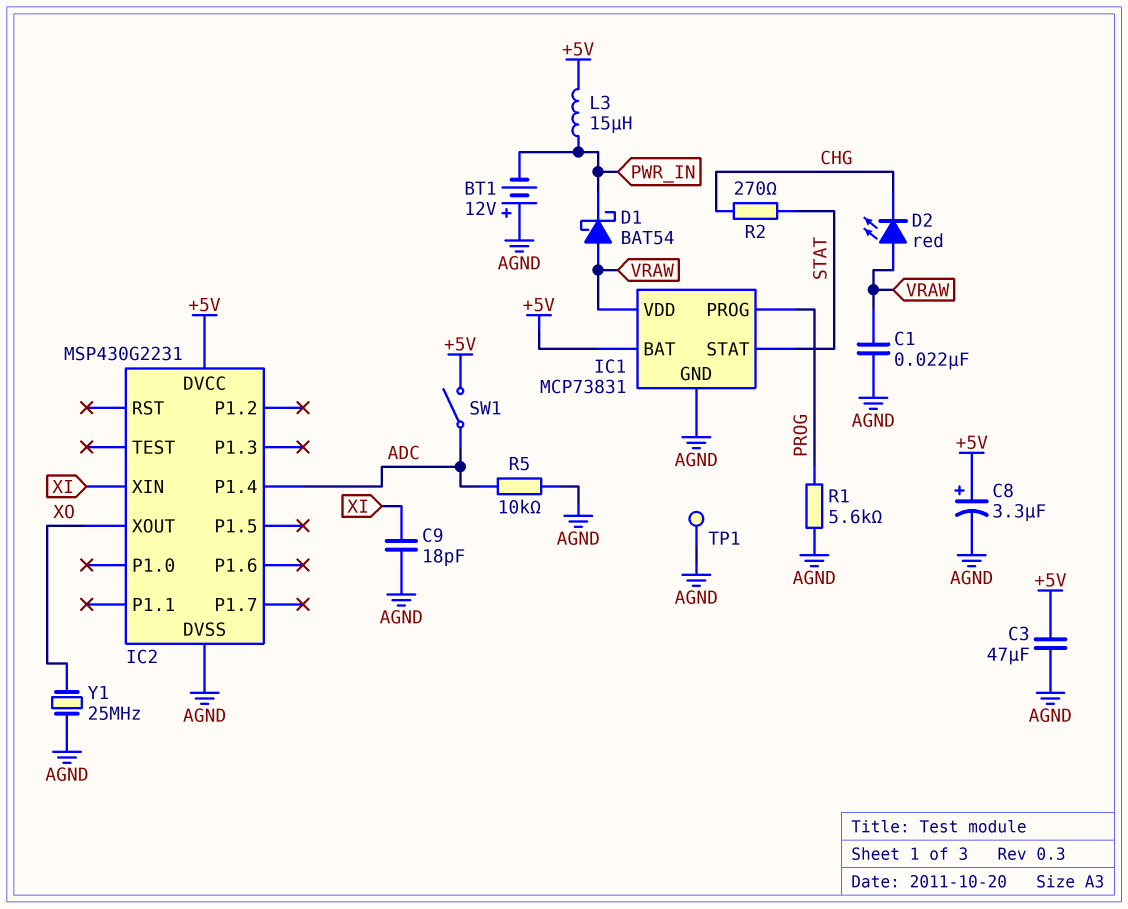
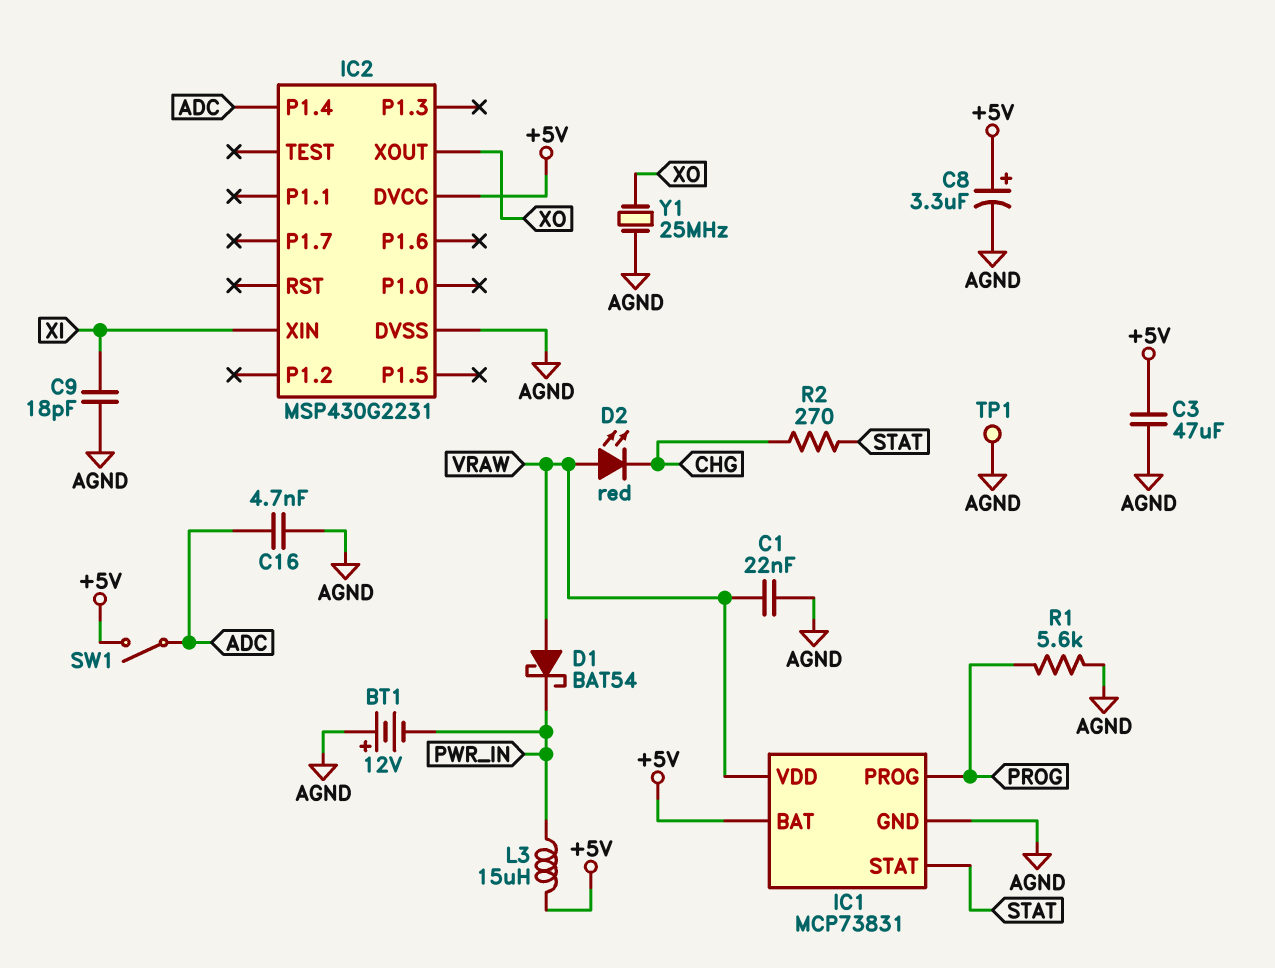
C16: none -> 4.7nF (ADC, AGND)
R5: 10k (ADC, AGND) -> none

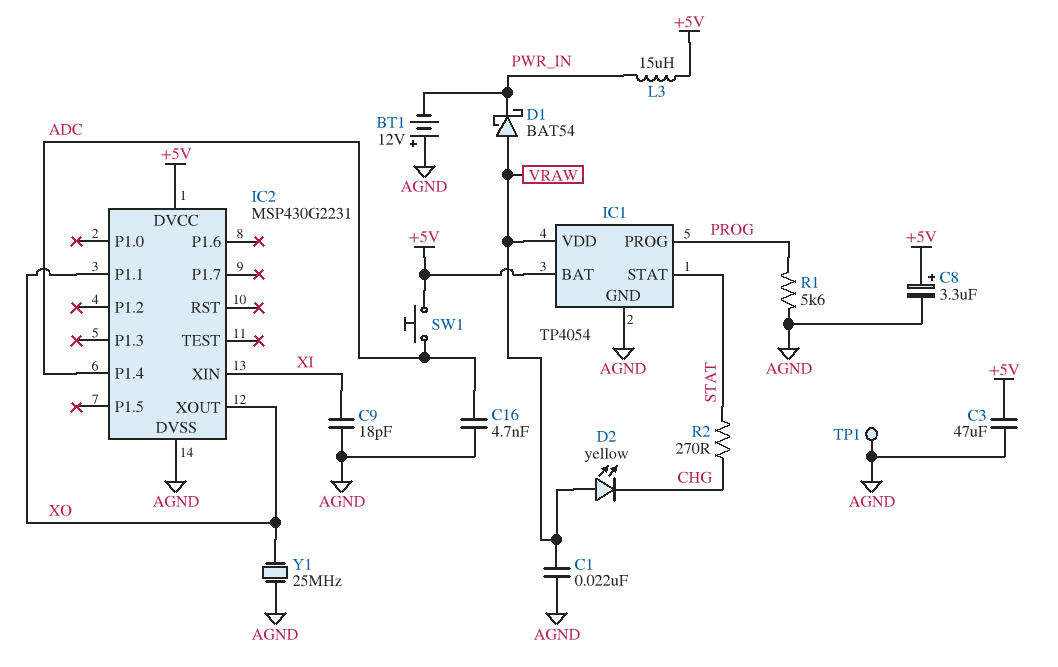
D2: LED red (A VRAW, K CHG) -> LED yellow (A VRAW, K CHG)
IC1: MCP73831 -> TP4054
IC2 pin P1.1: none -> XO
SW1: switch (+5V, ADC) -> button (+5V, ADC)

